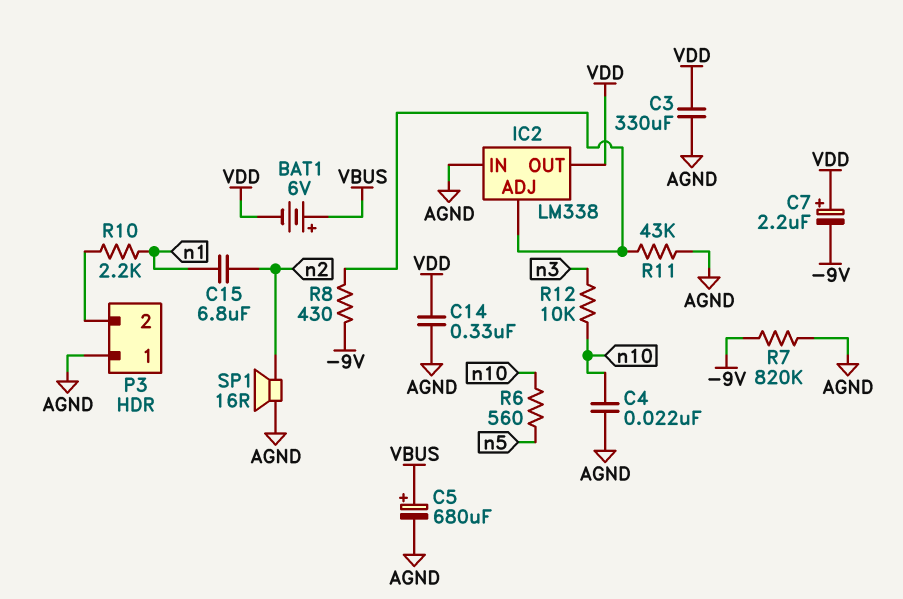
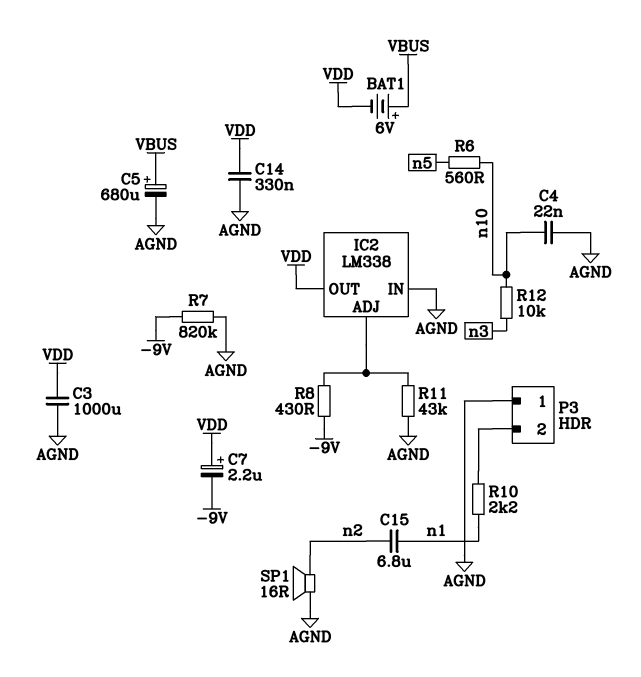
C3: 330uF (AGND, VDD) -> 1000uF (AGND, VDD)

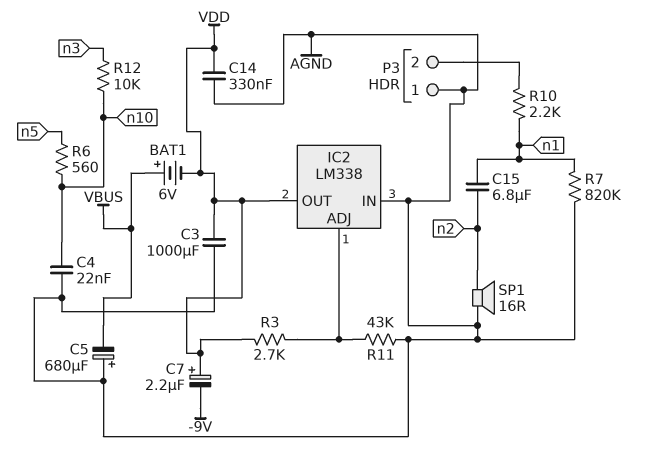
C5: 680uF (plus VBUS, minus AGND) -> 680uF (plus AGND, minus VBUS)
R3: none -> 2.7k (IC2/ADJ, VDD)
R7: 820k (-9V, AGND) -> 820k (AGND, n1)
R8: 430 (-9V, IC2/ADJ) -> none

